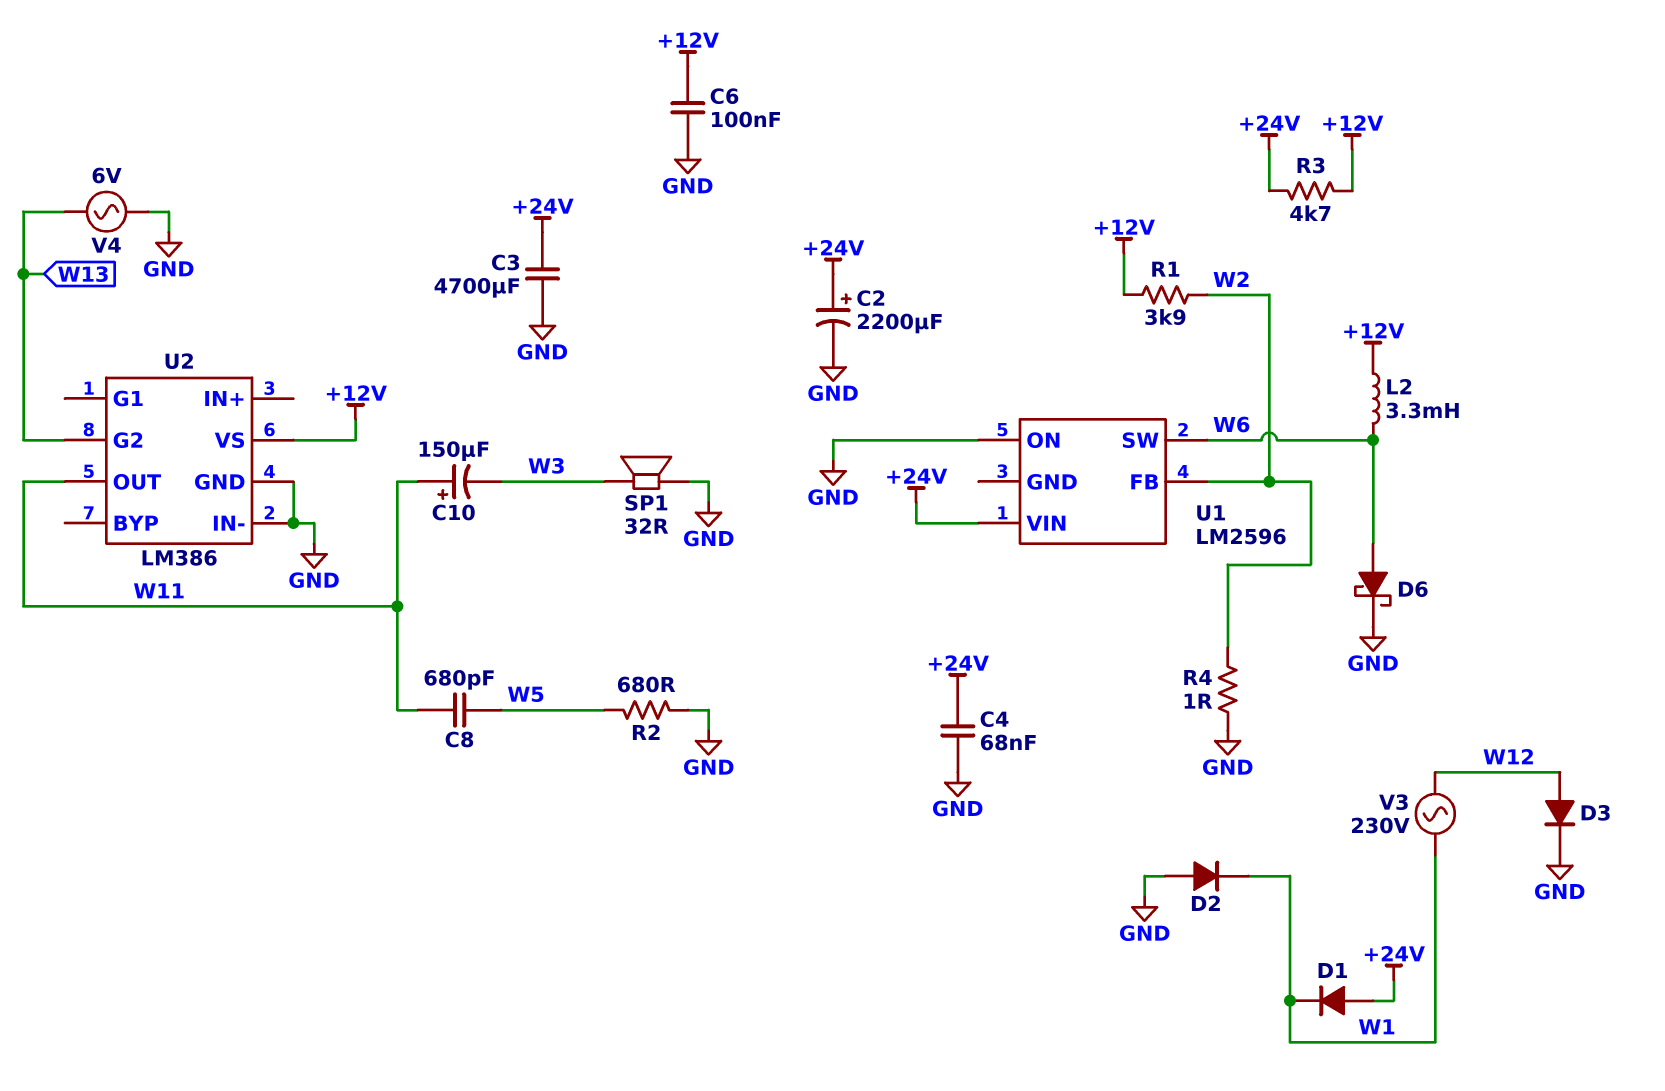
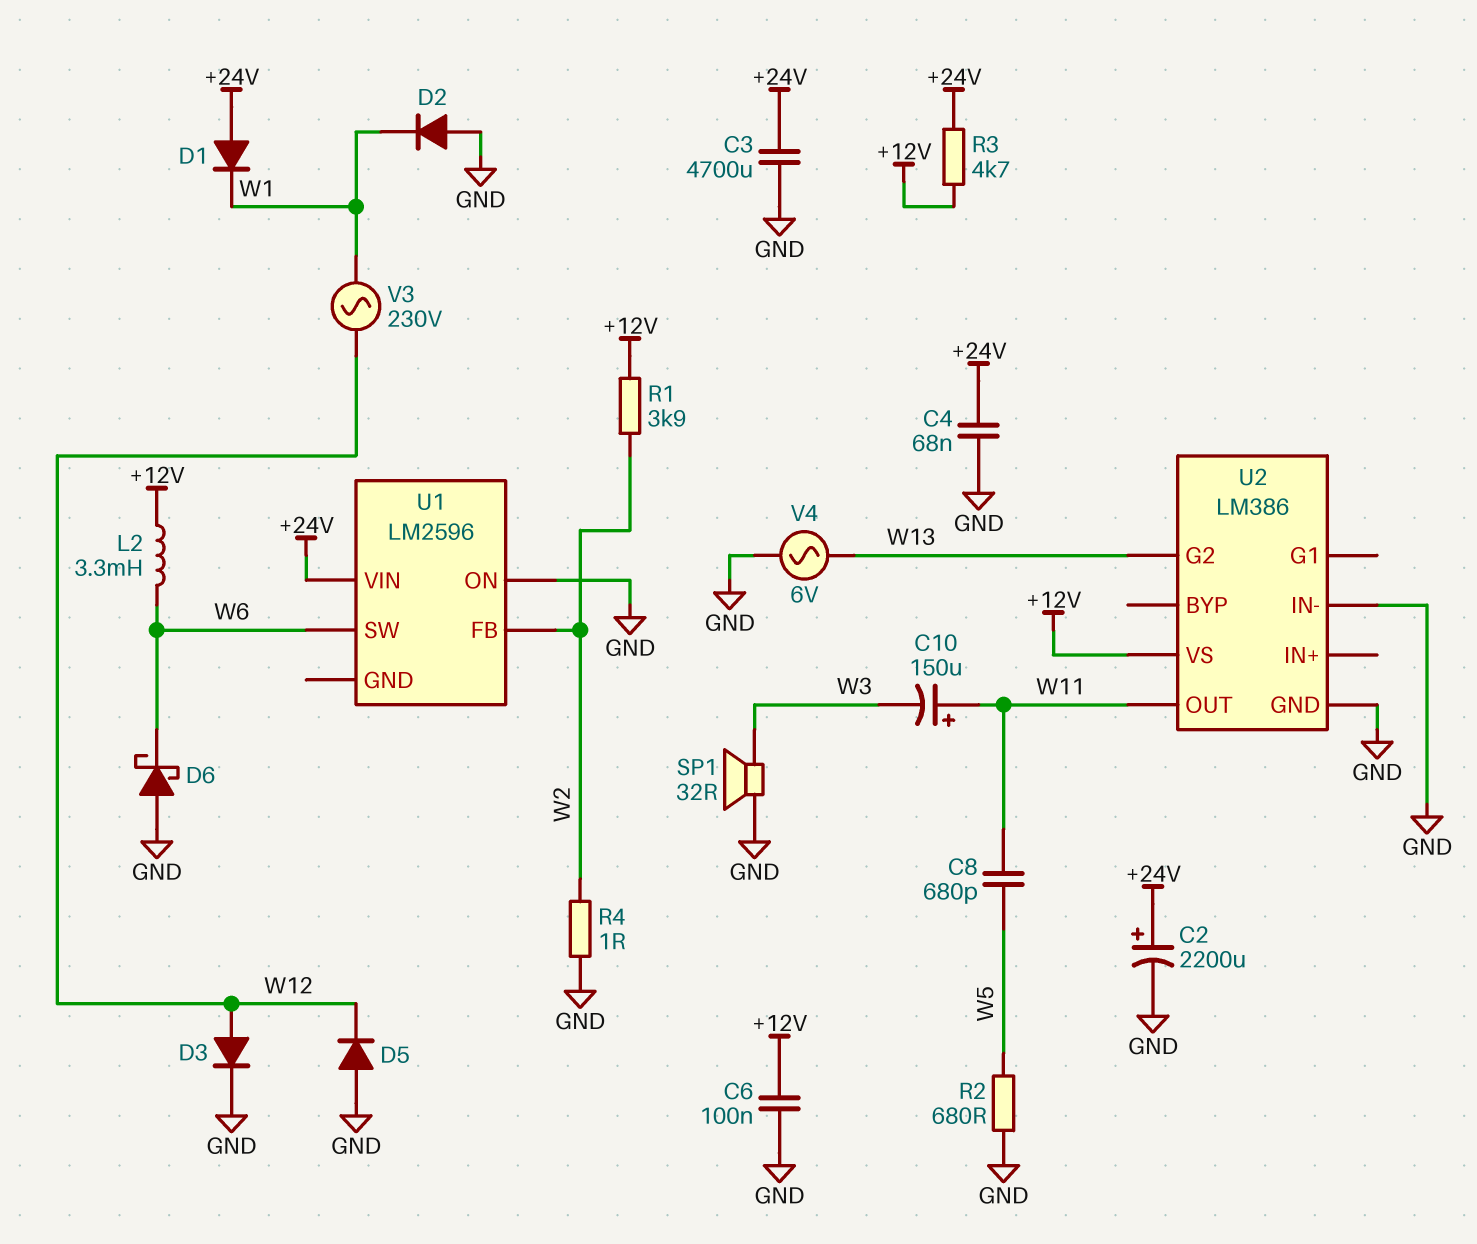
D5: none -> diode (A GND, K W12)
D6: schottky (A W6, K GND) -> schottky (A GND, K W6)

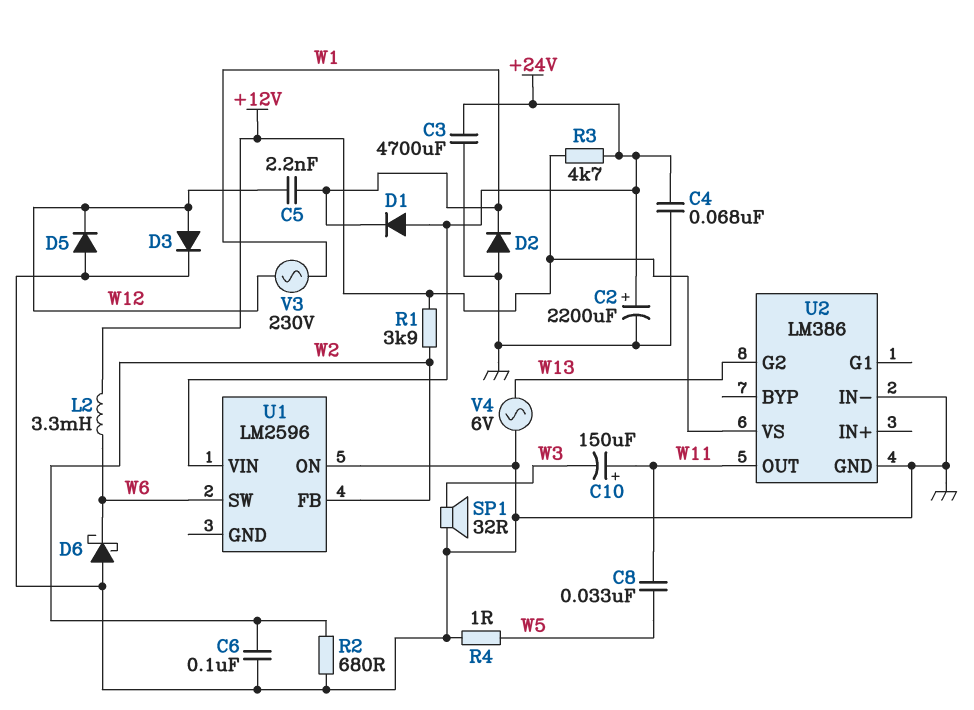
C5: none -> 2.2nF (W1, W12)
C6: 100nF (+12V, GND) -> 100nF (GND, W2)
C8: 680pF (W5, W11) -> 33nF (W5, W11)
R2: 680 (GND, W5) -> 680 (GND, W2)
R4: 1 (GND, W2) -> 1 (GND, W5)

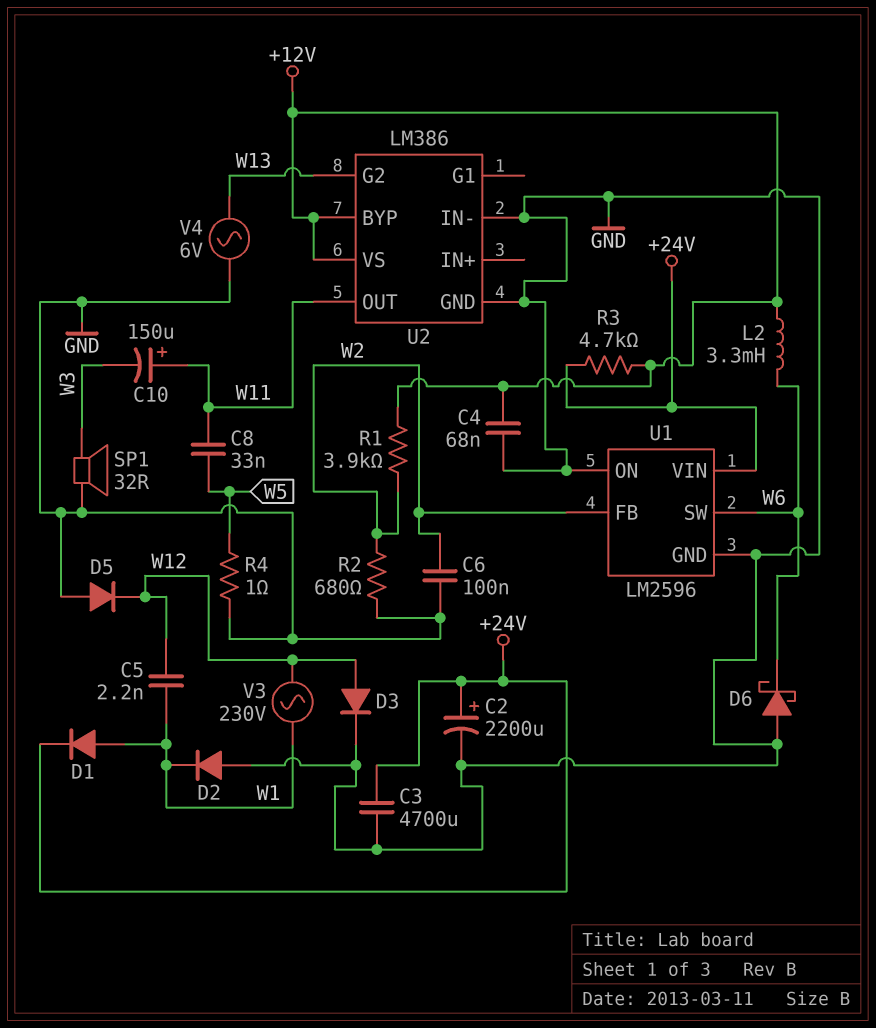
C4: 68nF (+24V, GND) -> 68nF (+12V, GND)
D1: diode (A +24V, K W1) -> diode (A W1, K +24V)
U1 pin GND: none -> GND
U2 pin BYP: none -> +12V

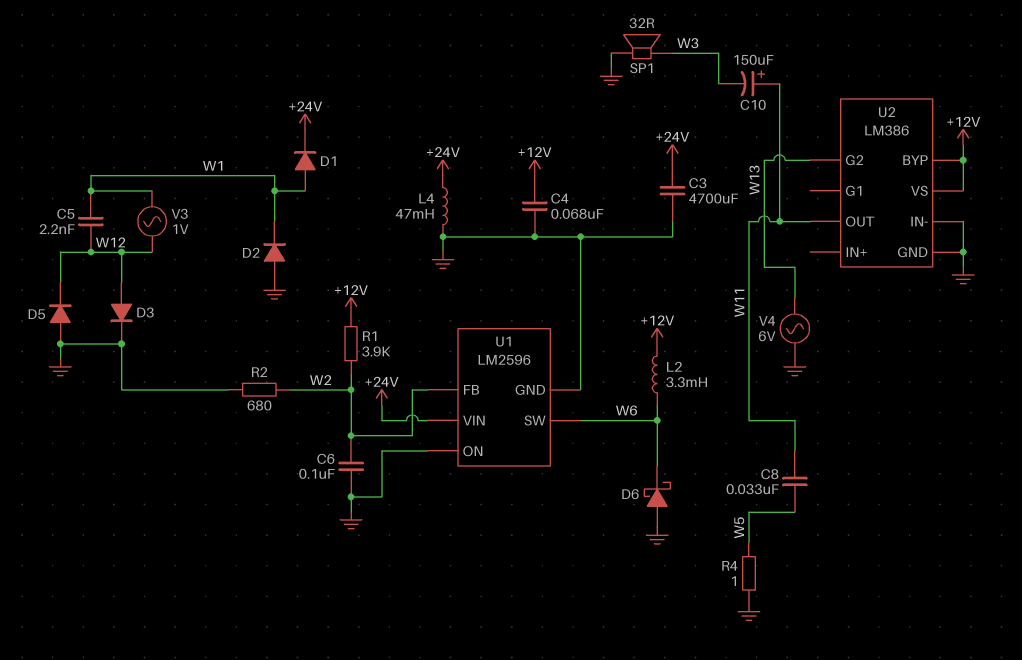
C2: 2200uF (plus +24V, minus GND) -> none
L4: none -> 47mH (+24V, GND)
R3: 4.7k (+12V, +24V) -> none
V3: AC 230V (W1, W12) -> AC 1V (W1, W12)

